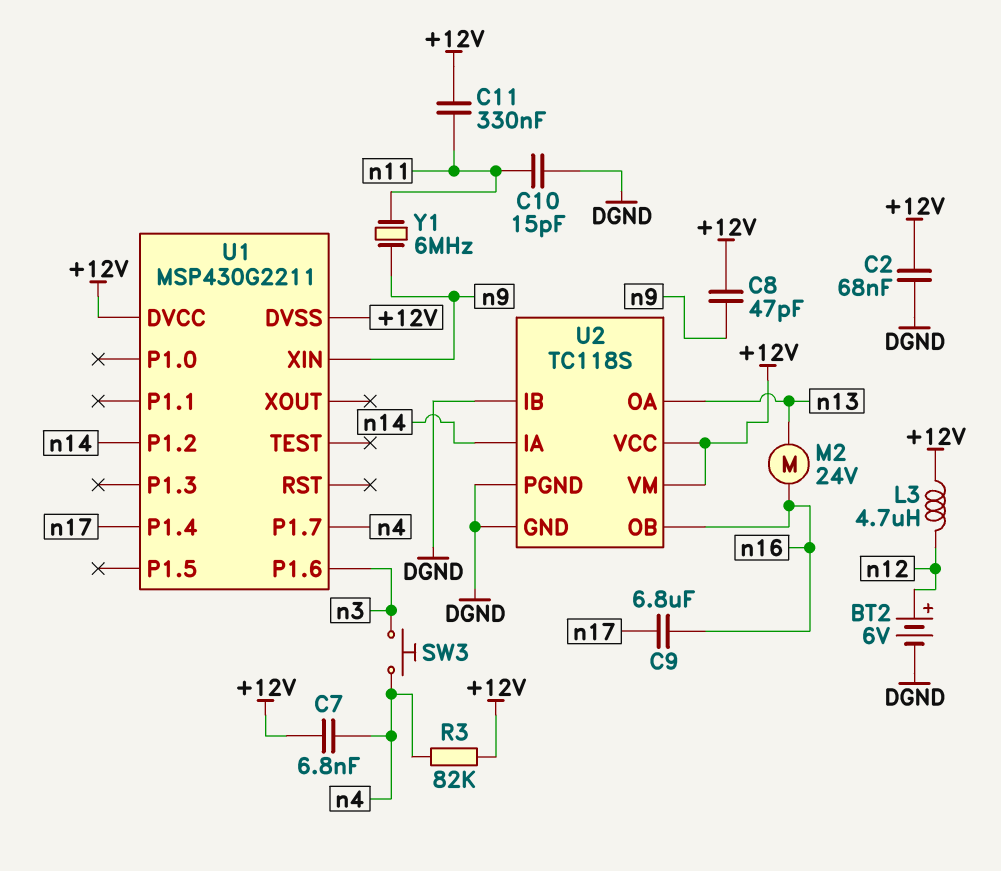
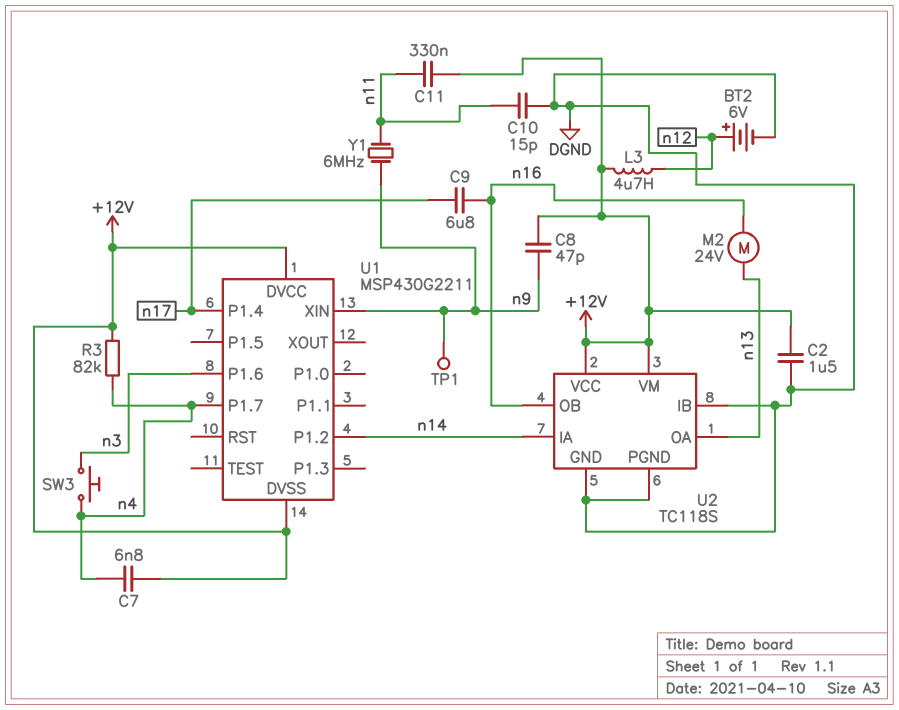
C2: 68nF (+12V, DGND) -> 1.5uF (+12V, DGND)
TP1: none -> test point (n9)

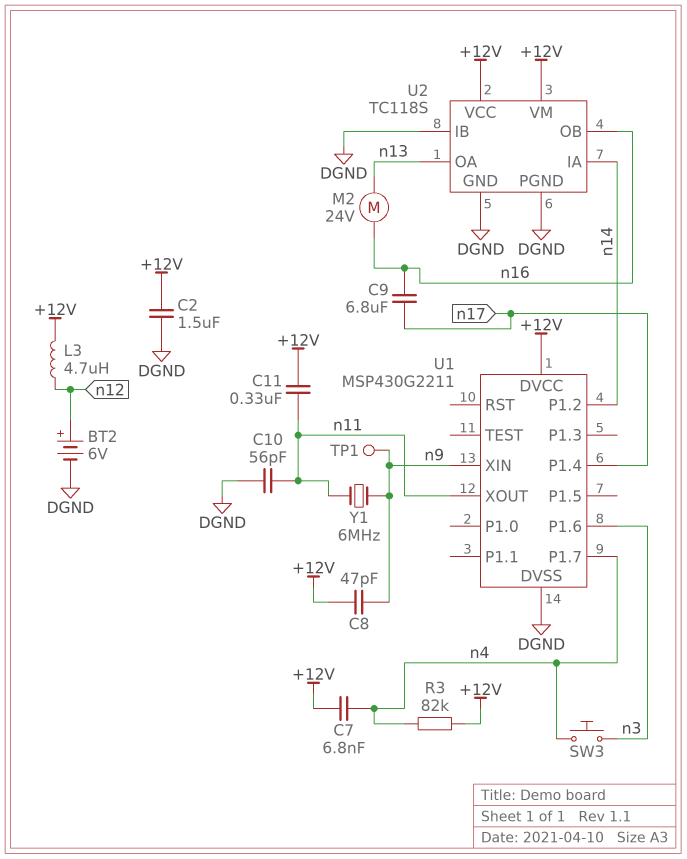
C10: 15pF (DGND, n11) -> 56pF (DGND, n11)
U1 pin DVSS: +12V -> DGND
U1 pin XOUT: none -> n11

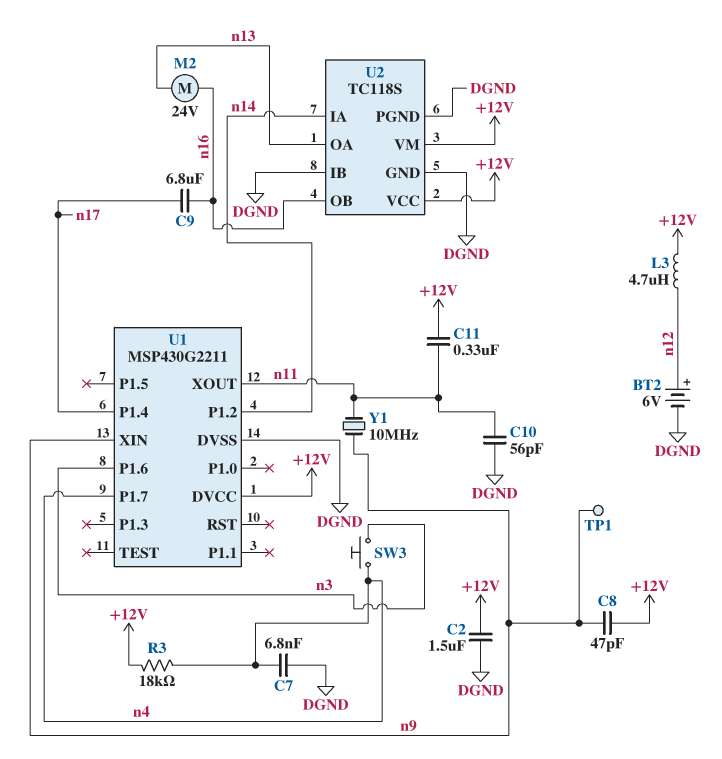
C7: 6.8nF (+12V, n4) -> 6.8nF (DGND, n4)
R3: 82k (+12V, n4) -> 18k (+12V, n4)
Y1: 6MHz (n9, n11) -> 10MHz (n9, n11)

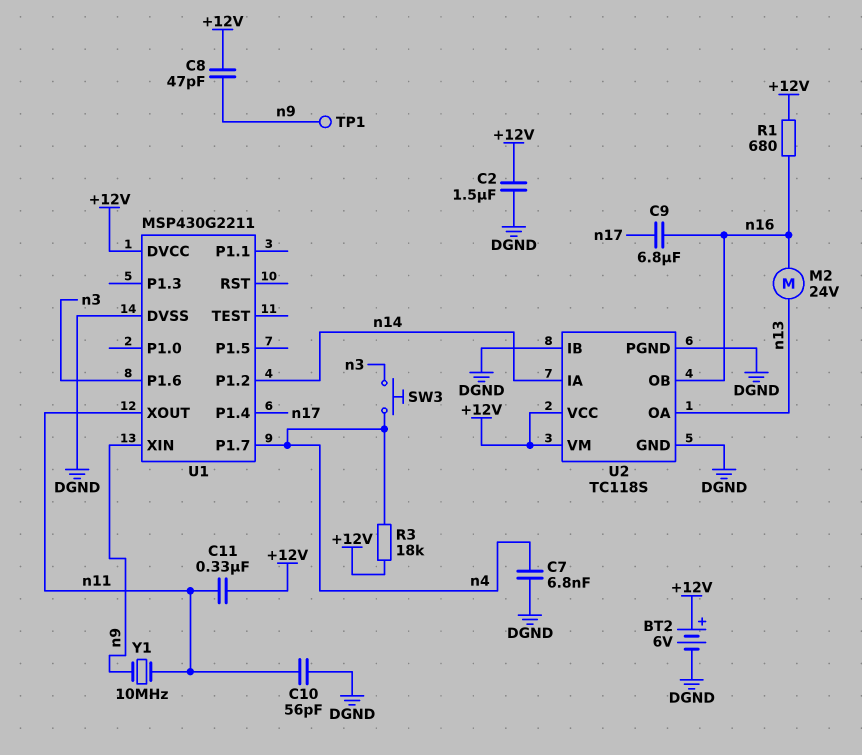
BT2: 6V (plus n12, minus DGND) -> 6V (plus +12V, minus DGND)
L3: 4.7uH (+12V, n12) -> none
R1: none -> 680 (+12V, n16)

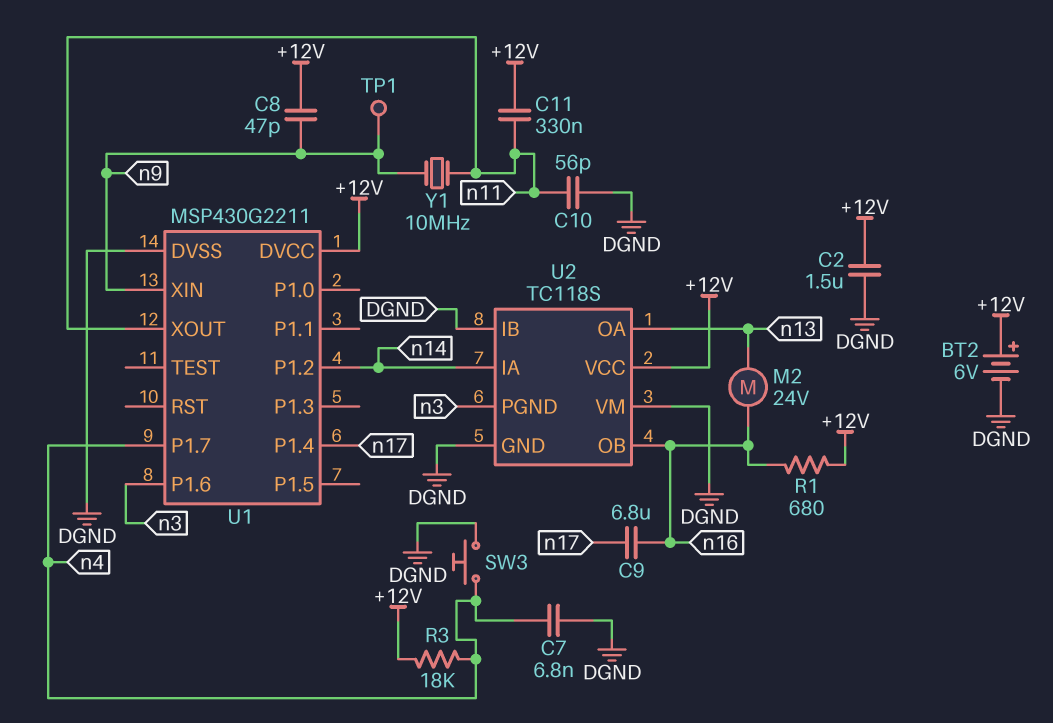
SW3: button (n3, n4) -> button (DGND, n4)
U2 pin PGND: DGND -> n3
U2 pin VM: +12V -> DGND

